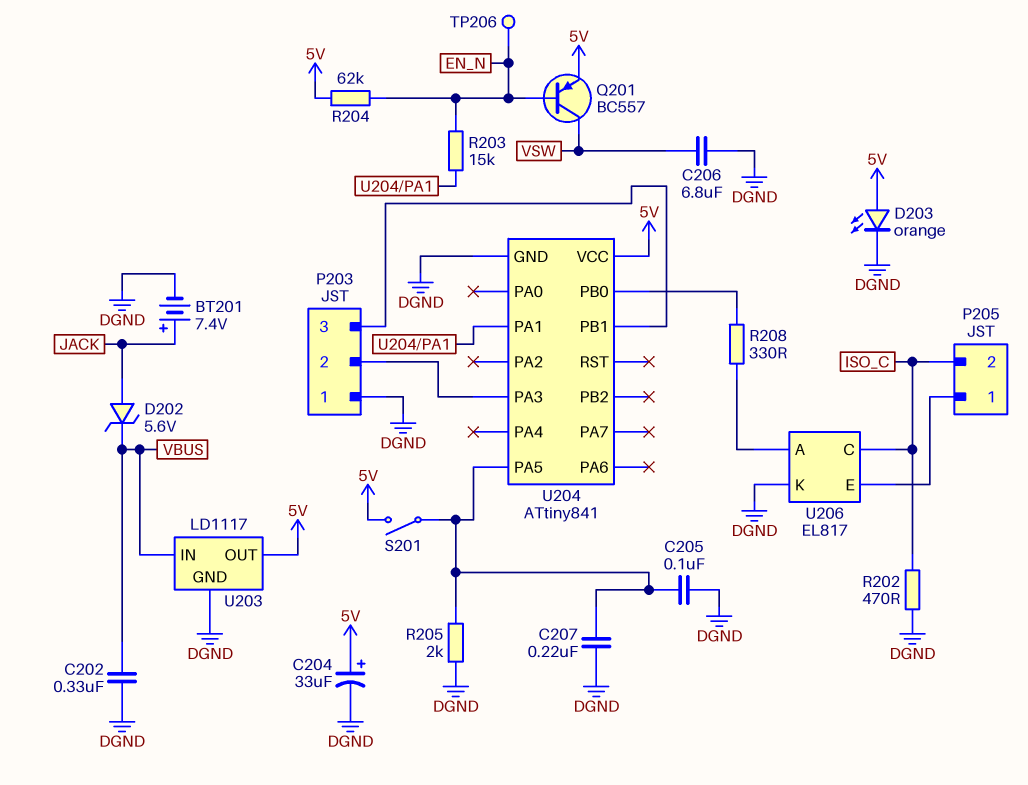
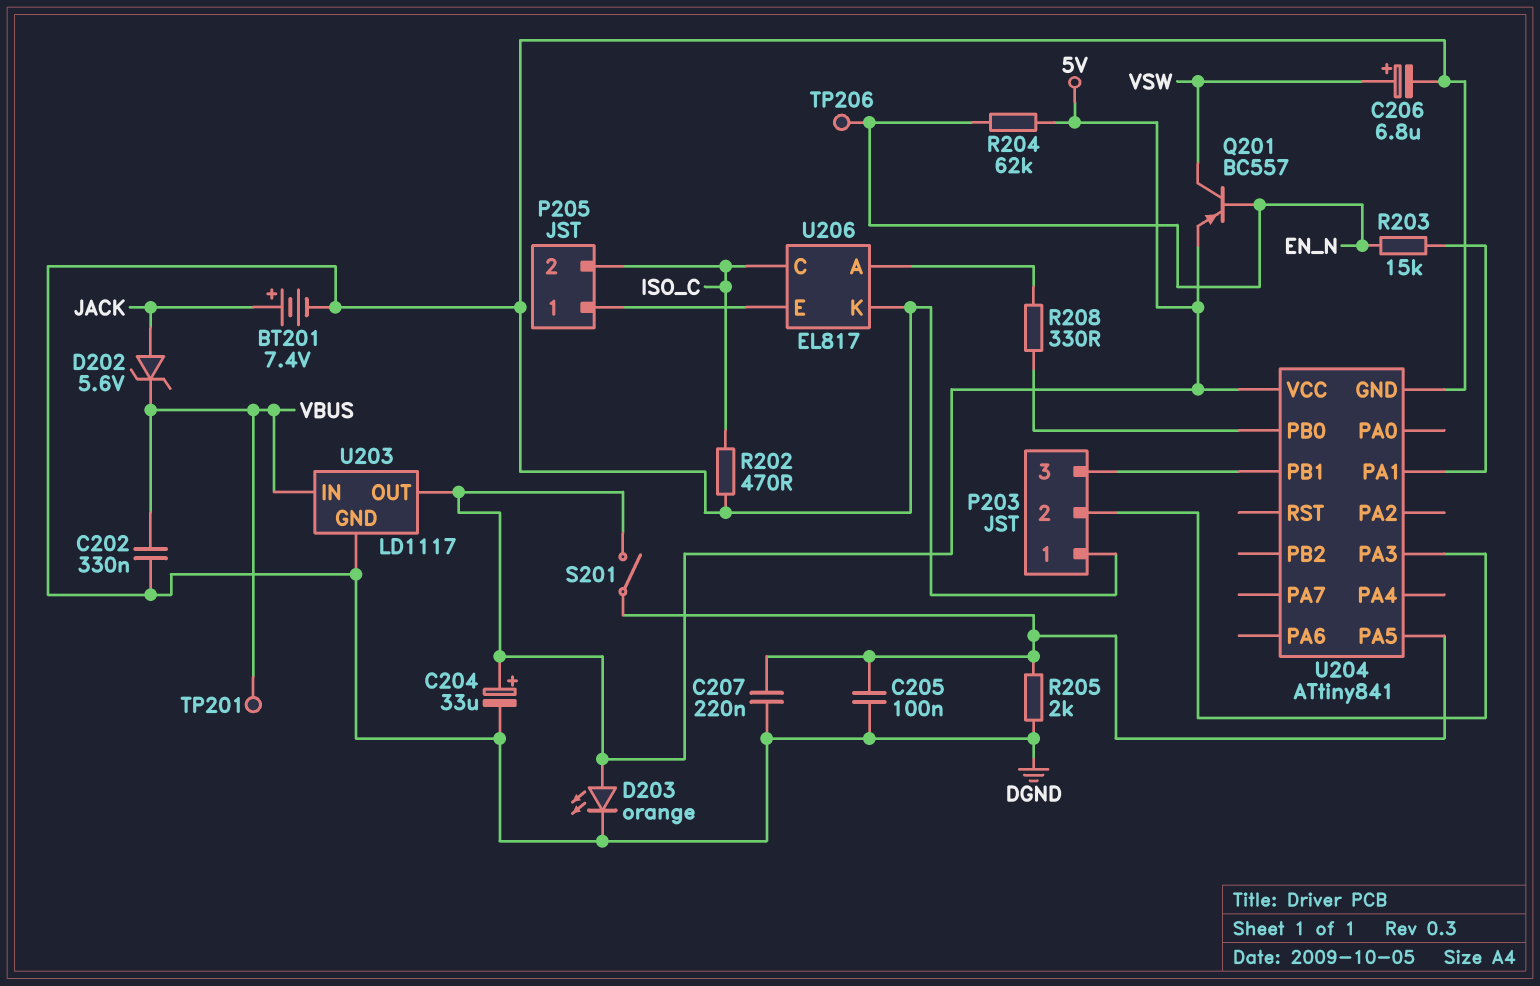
C206: 6.8uF (DGND, VSW) -> 6.8uF (plus VSW, minus DGND)
TP201: none -> test point (VBUS)

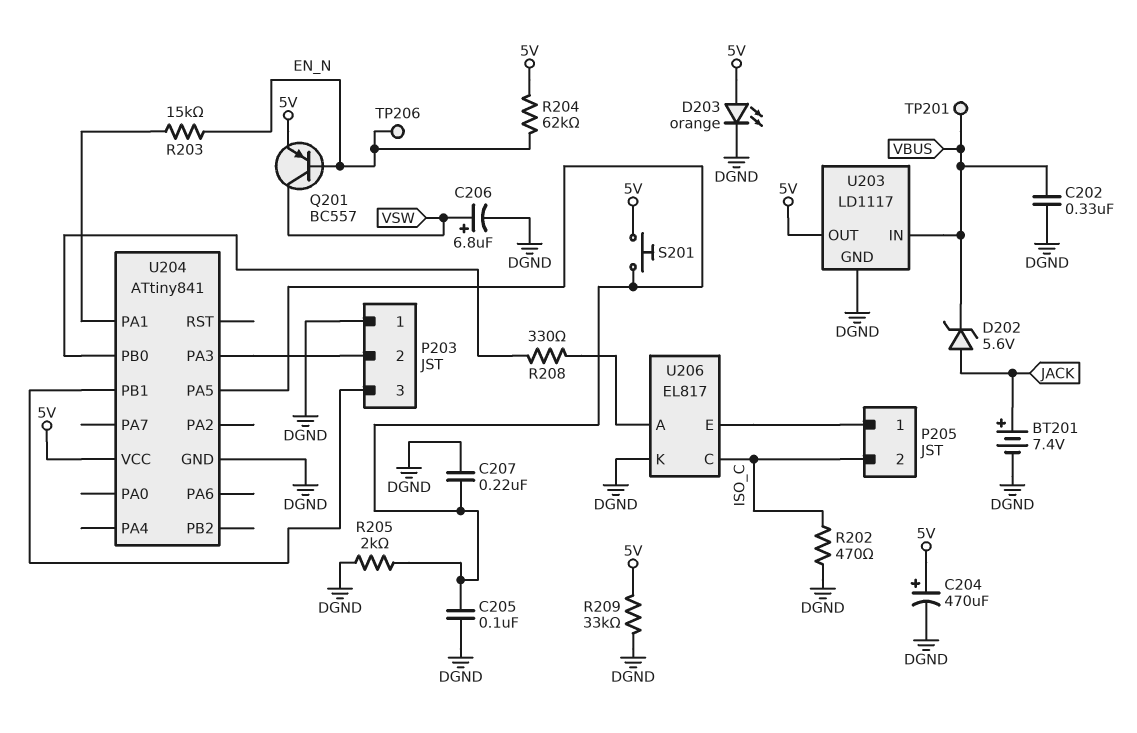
C204: 33uF (plus 5V, minus DGND) -> 470uF (plus 5V, minus DGND)
R209: none -> 33k (5V, DGND)
S201: switch (5V, U204/PA5) -> button (5V, U204/PA5)

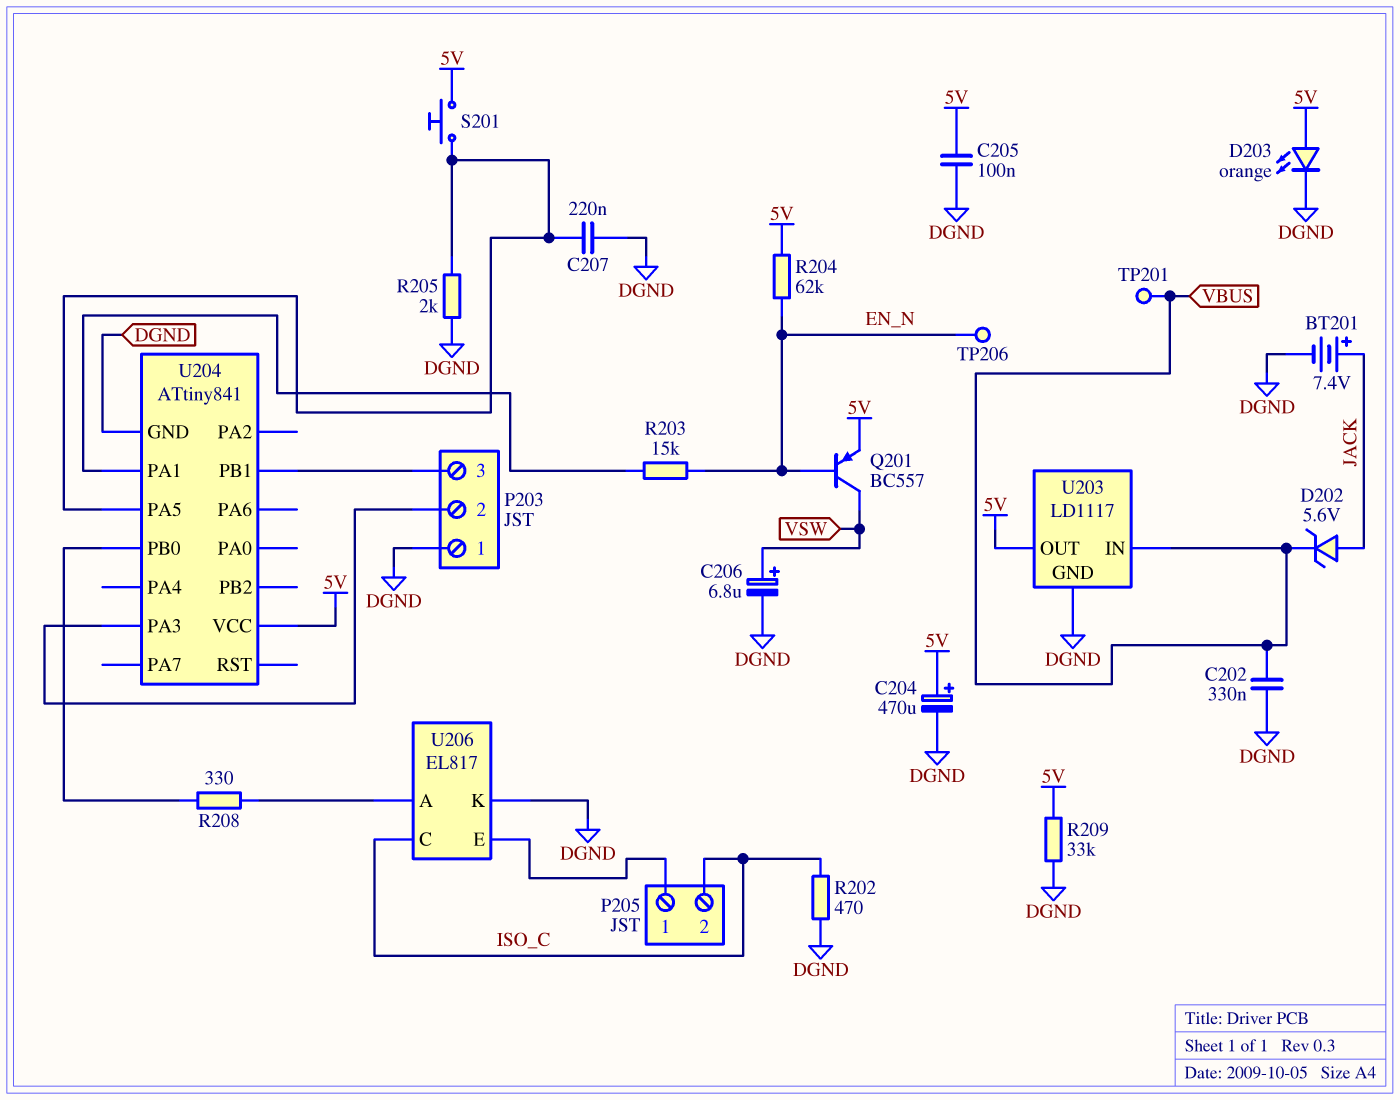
C205: 100nF (DGND, U204/PA5) -> 100nF (5V, DGND)

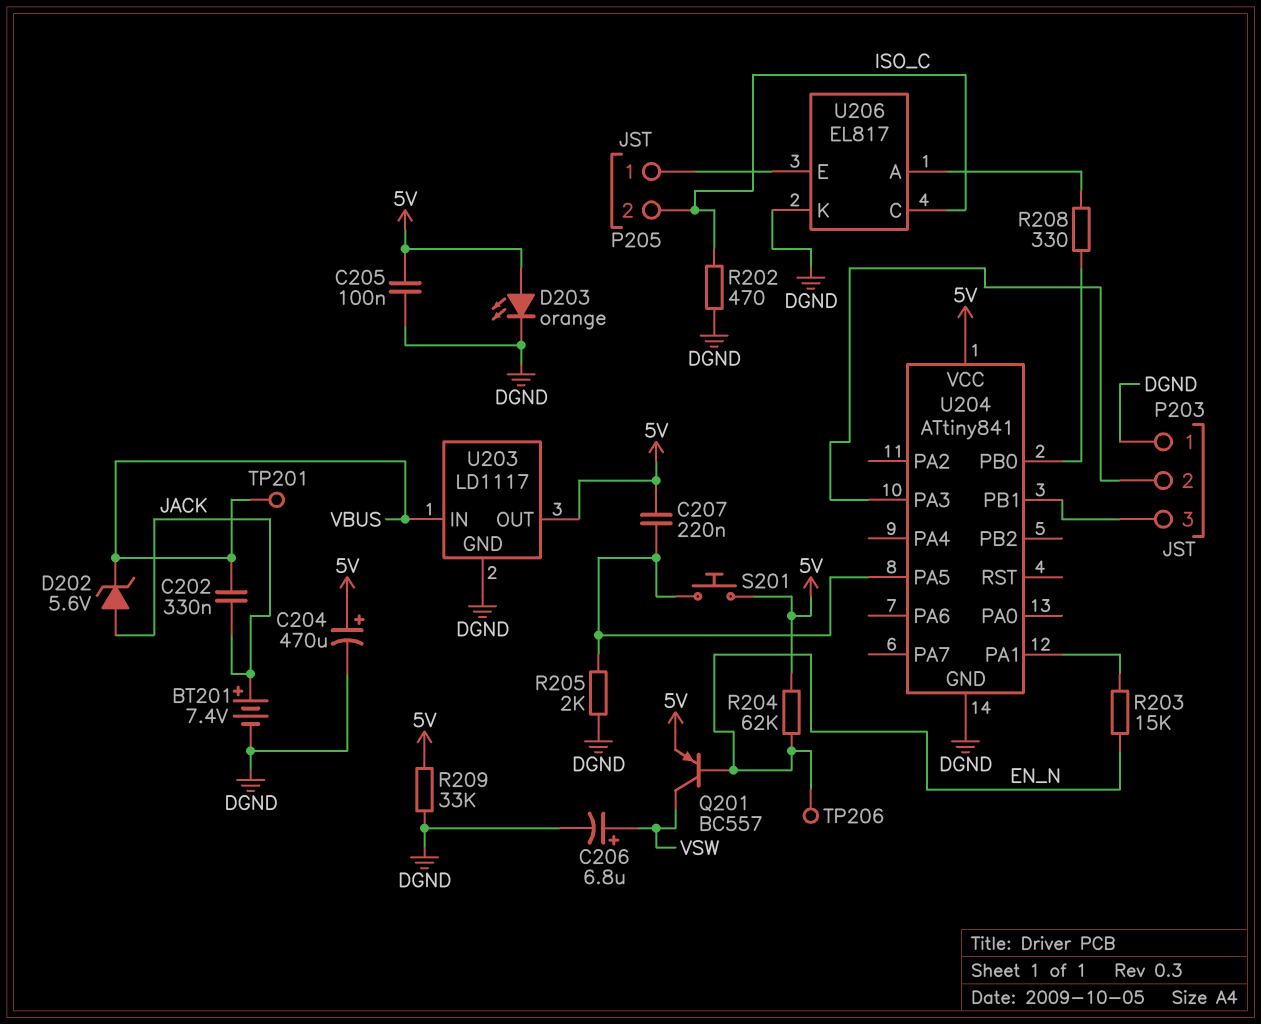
C202: 330nF (DGND, VBUS) -> 330nF (JACK, VBUS)
C207: 220nF (DGND, U204/PA5) -> 220nF (5V, U204/PA5)

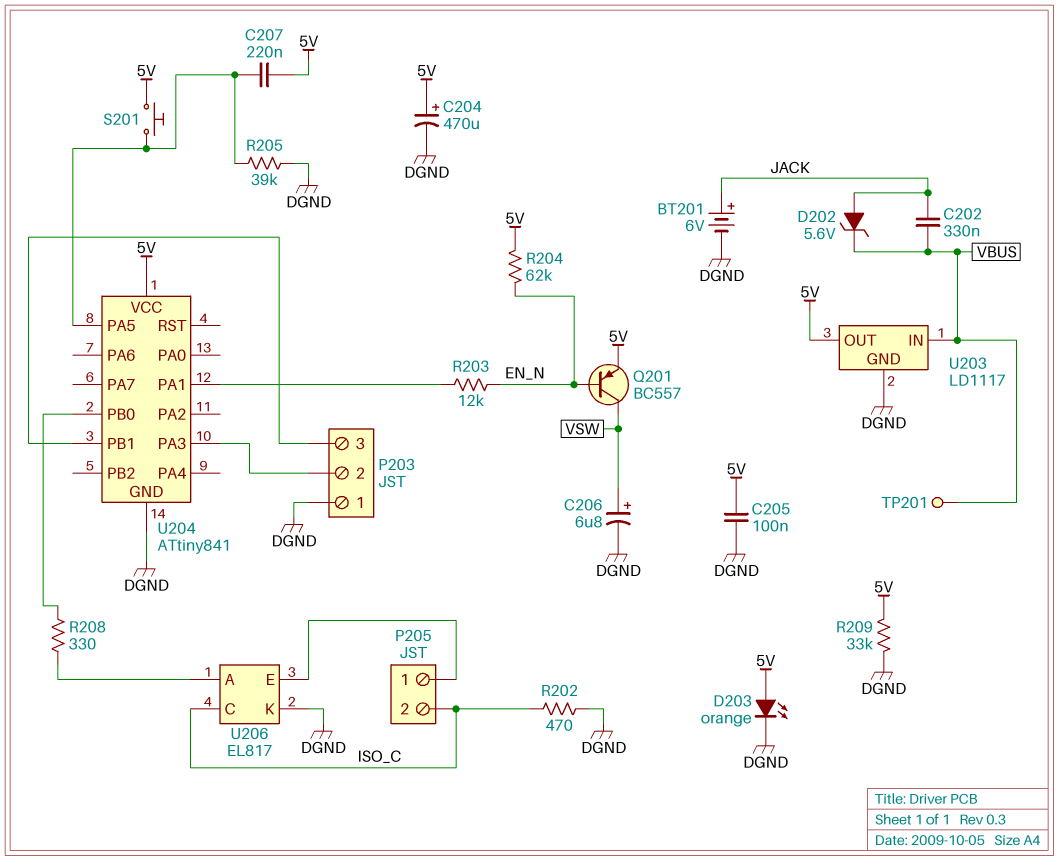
BT201: 7.4V (plus JACK, minus DGND) -> 6V (plus JACK, minus DGND)
R203: 15k (EN_N, U204/PA1) -> 12k (EN_N, U204/PA1)
R205: 2k (DGND, U204/PA5) -> 39k (DGND, U204/PA5)
TP206: test point (EN_N) -> none

